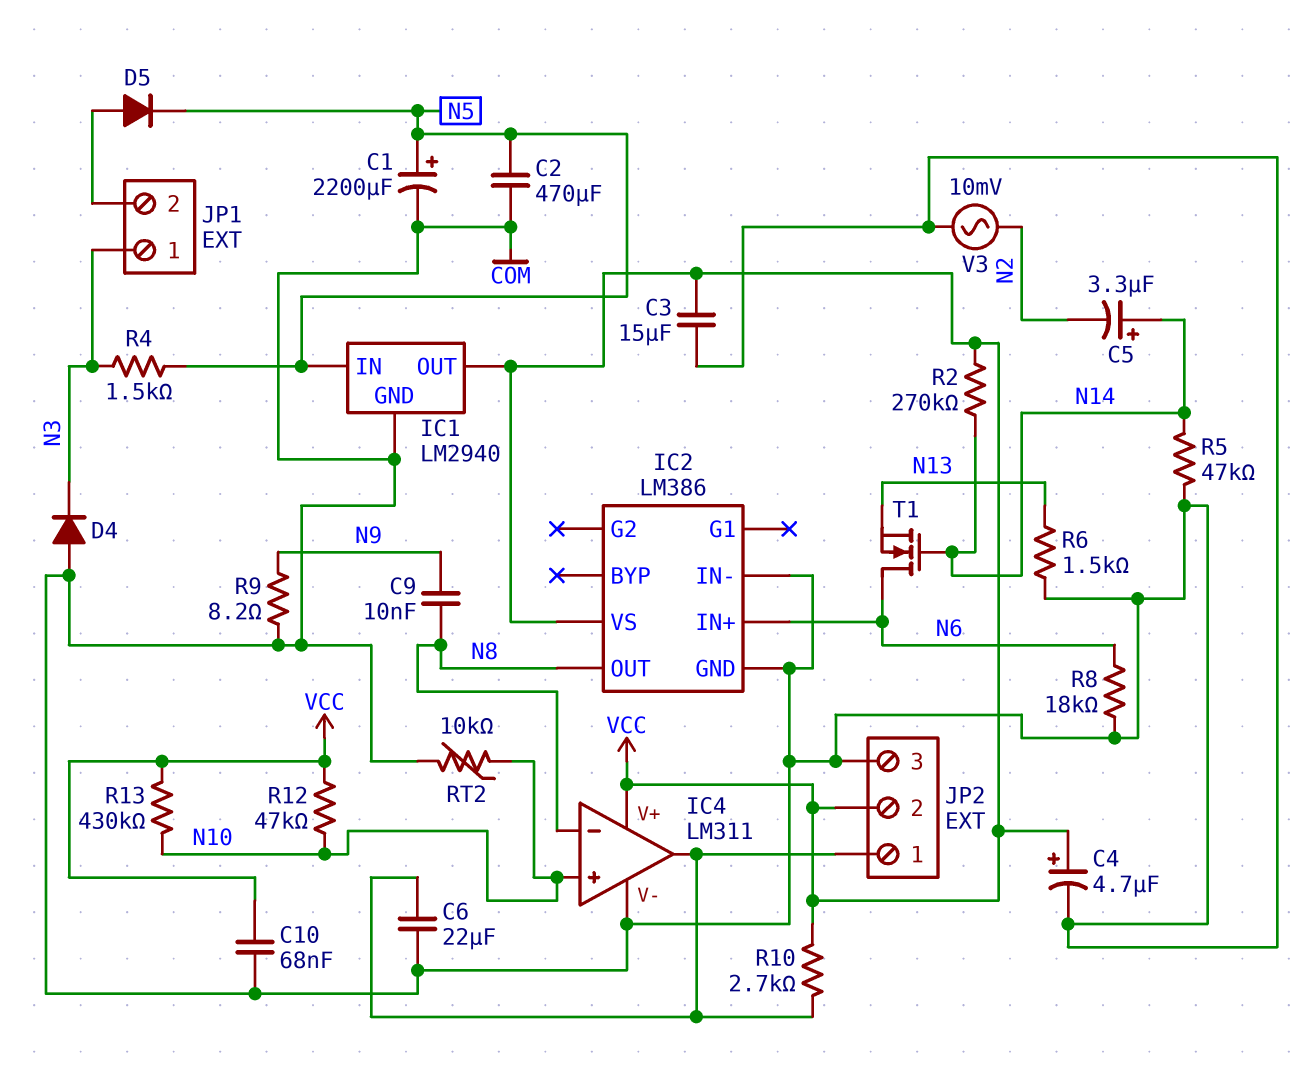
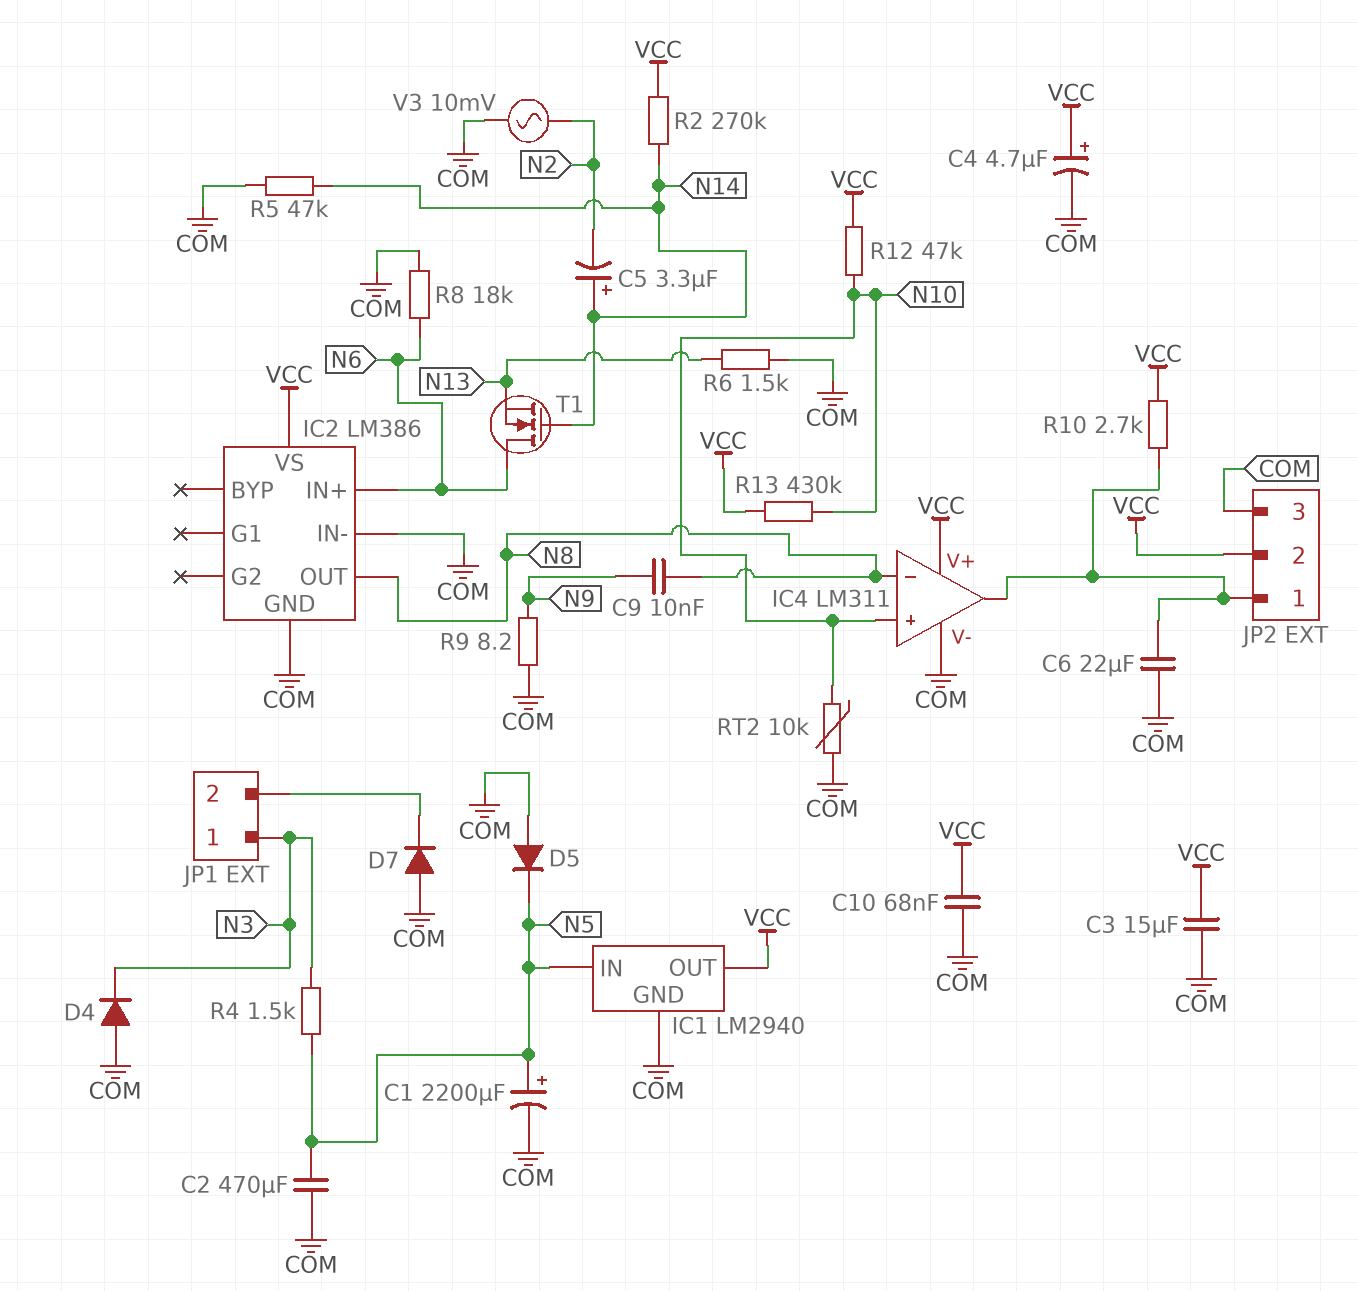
D5: diode (A JP1/2, K N5) -> diode (A COM, K N5)
D7: none -> diode (A COM, K JP1/2)

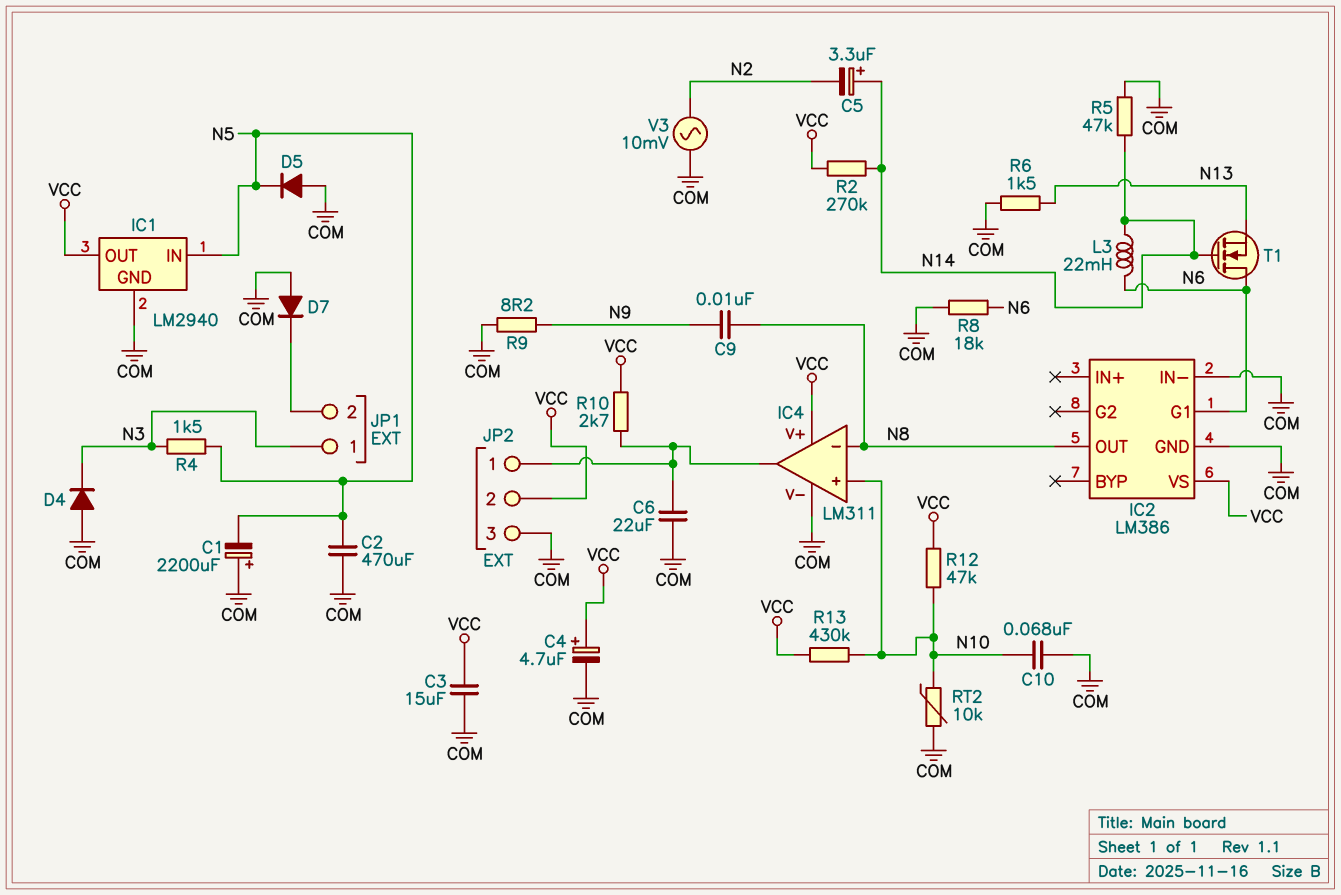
C1: 2200uF (plus N5, minus COM) -> 2200uF (plus COM, minus N5)
C10: 68nF (COM, VCC) -> 68nF (COM, N10)
IC2 pin G1: none -> N6
IC2 pin IN+: N6 -> none
L3: none -> 22mH (N6, N14)

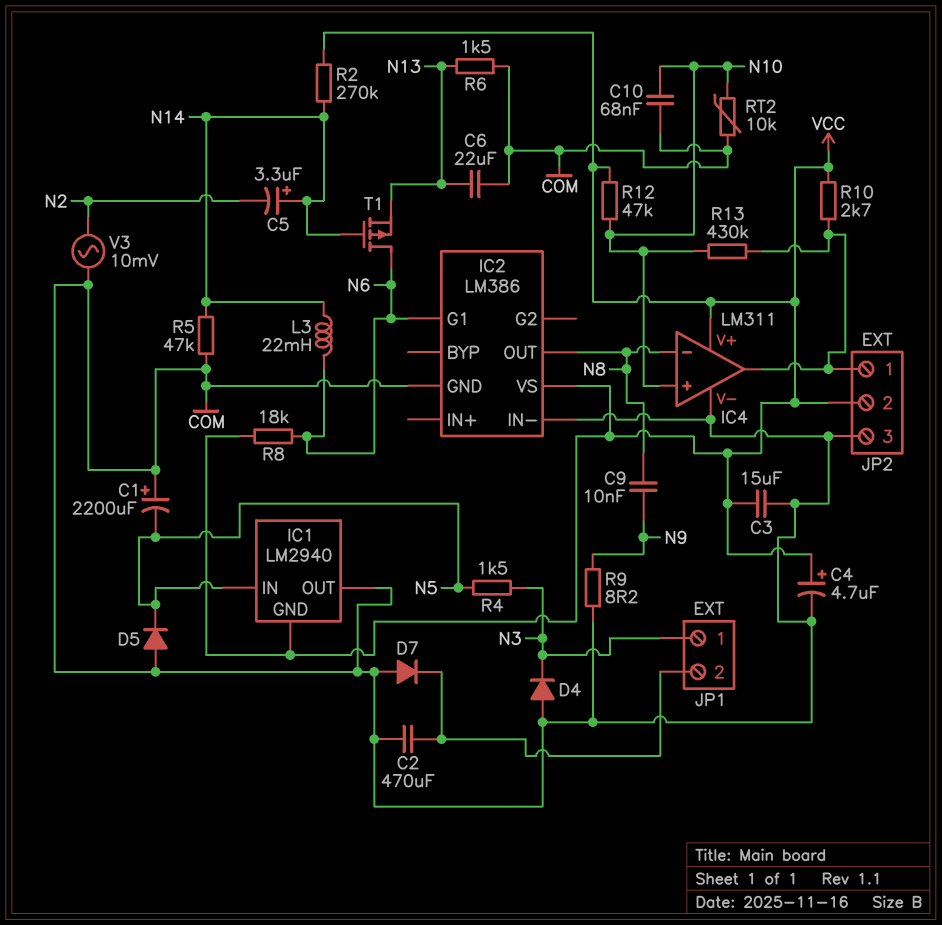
C2: 470uF (COM, N5) -> 470uF (COM, JP1/2)
C6: 22uF (COM, IC4/out) -> 22uF (COM, N13)
IC1 pin GND: COM -> VCC
IC1 pin OUT: VCC -> COM
R8: 18k (COM, N6) -> 18k (N6, VCC)
R13: 430k (N10, VCC) -> 430k (IC4/out, N10)
T1: NMOS (G N14, D N6, S N13) -> PMOS (G N14, D N6, S N13)

